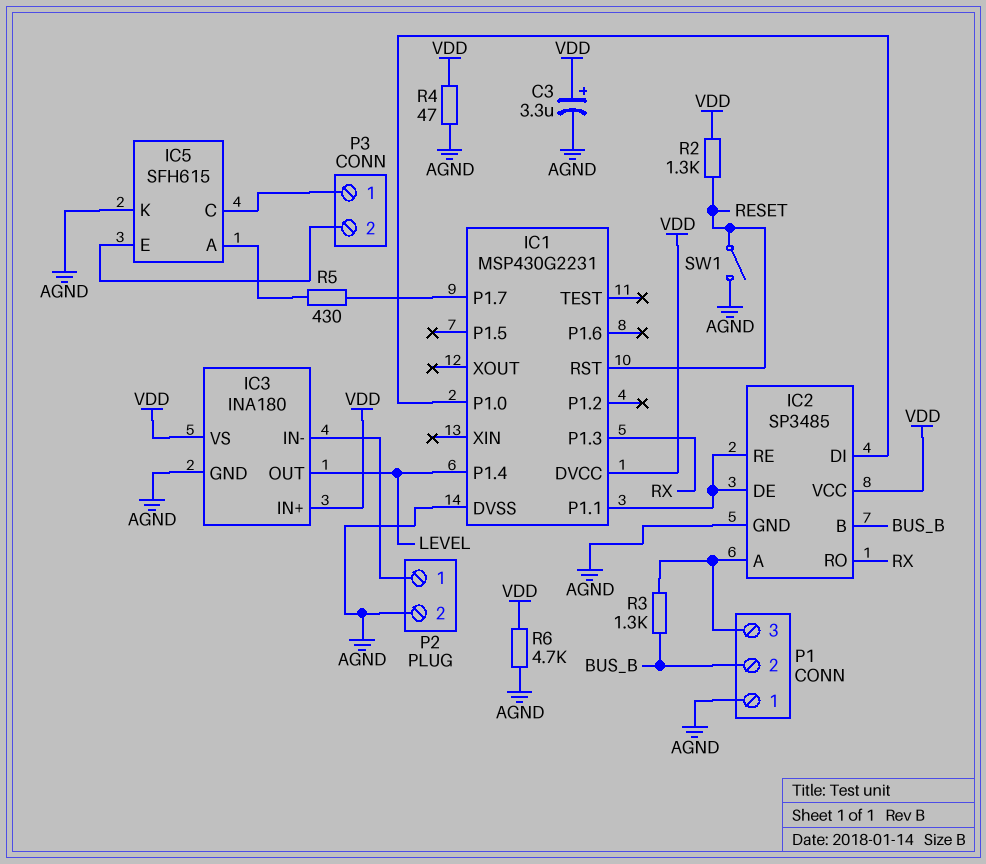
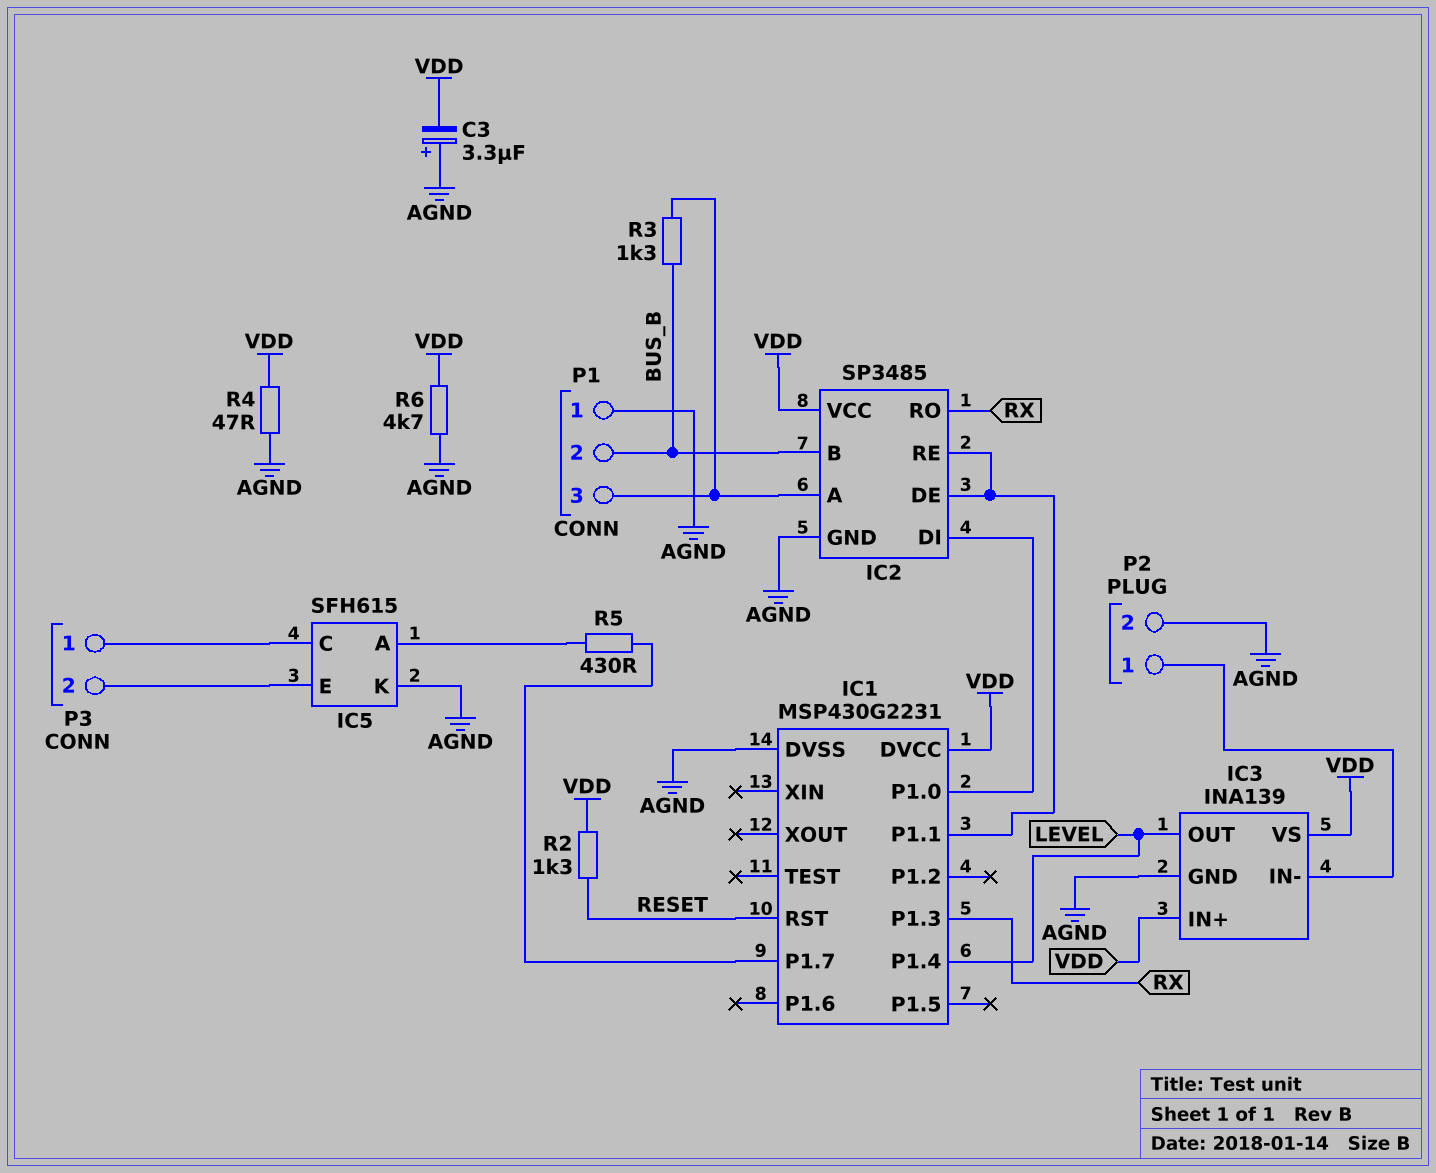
C3: 3.3uF (plus VDD, minus AGND) -> 3.3uF (plus AGND, minus VDD)
IC3: INA180 -> INA139
SW1: switch (AGND, RESET) -> none

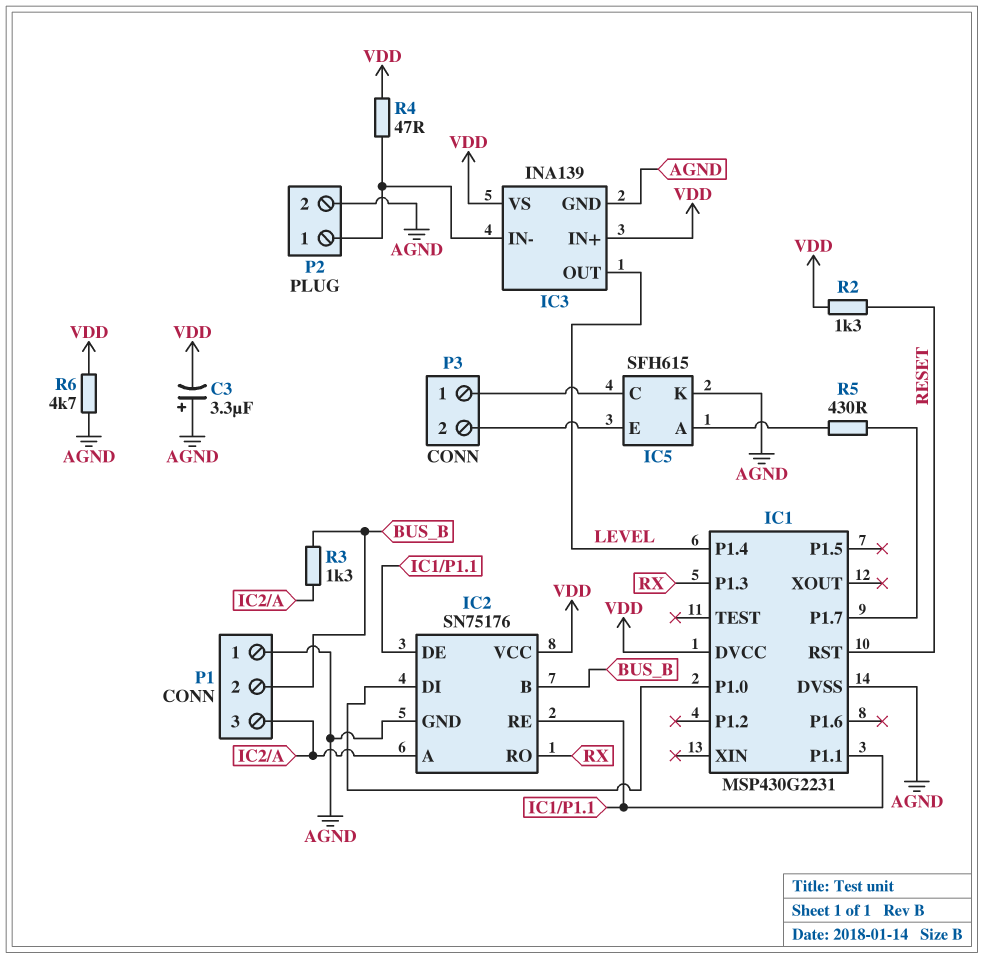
IC2: SP3485 -> SN75176
R4: 47 (AGND, VDD) -> 47 (IC3/IN-, VDD)

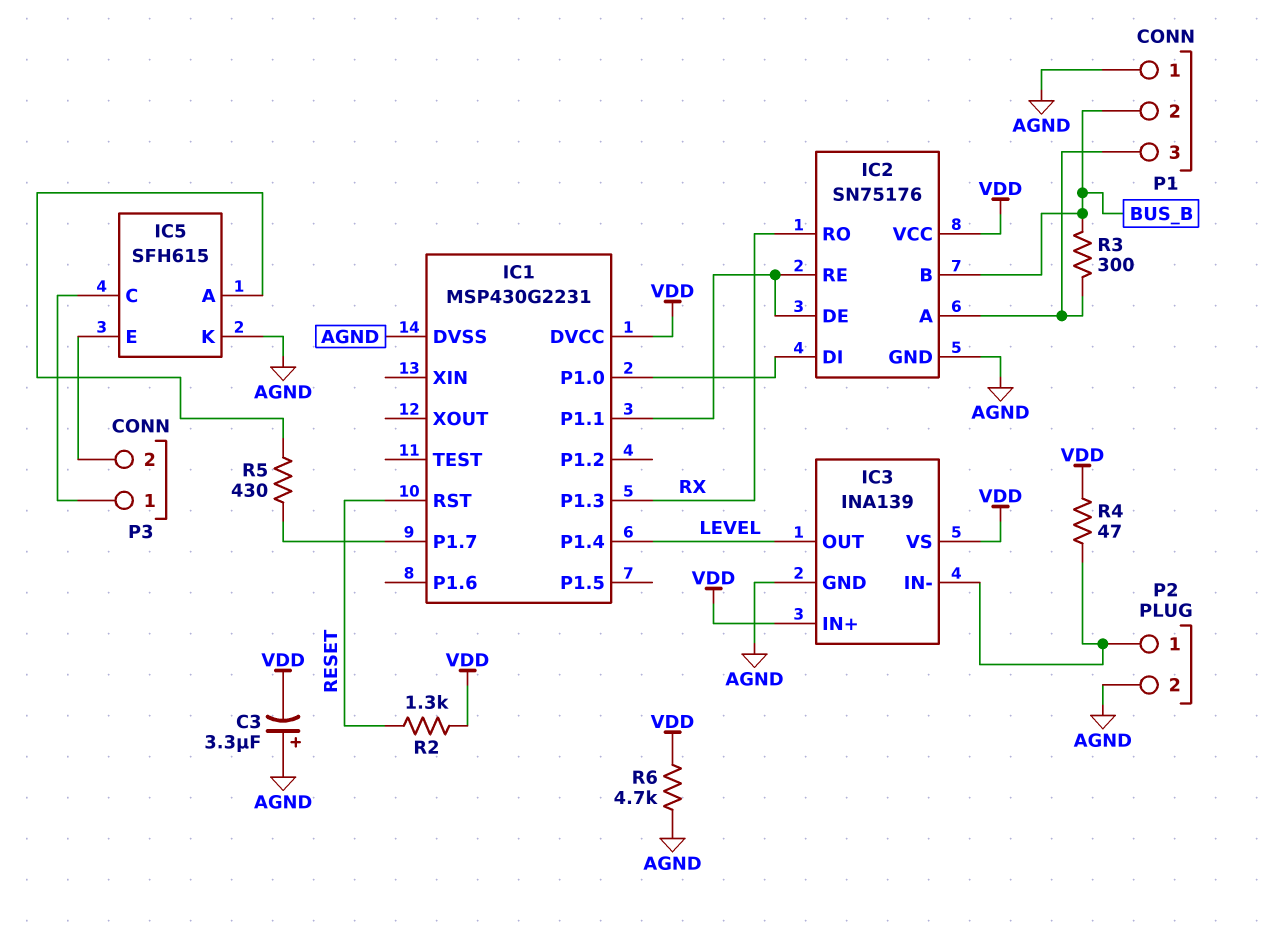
R3: 1.3k (BUS_B, IC2/A) -> 300 (BUS_B, IC2/A)

